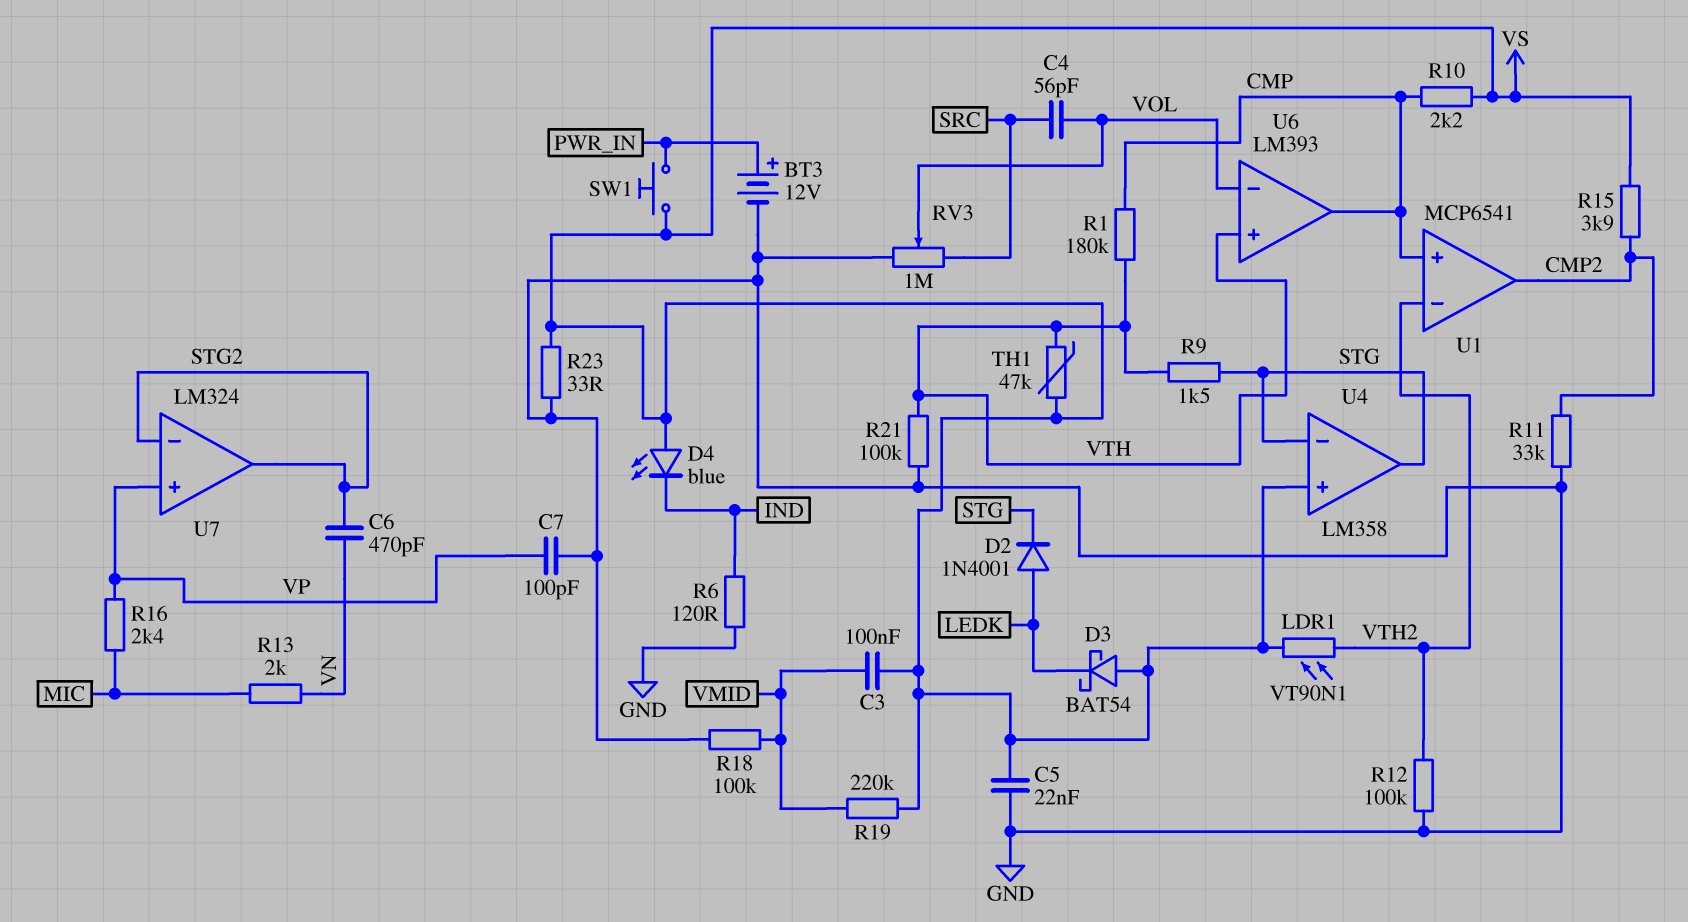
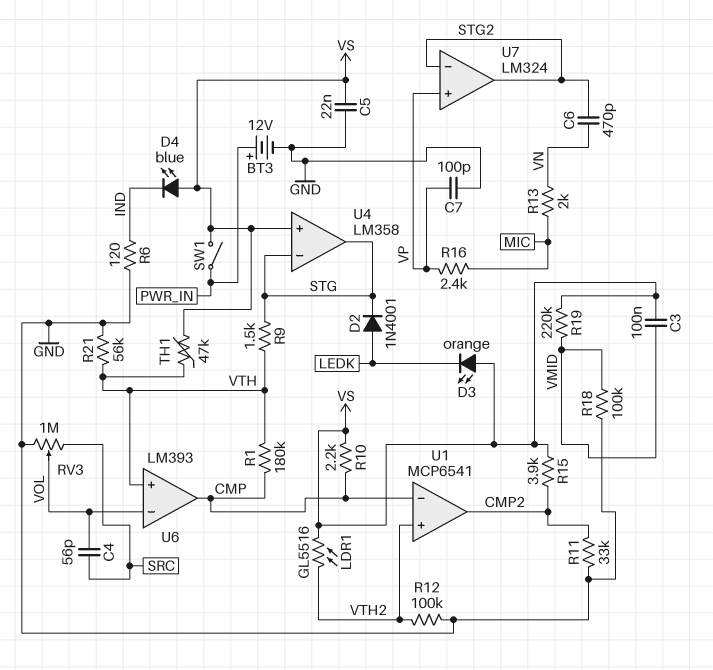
D3: schottky BAT54 (A VS, K LEDK) -> LED orange (A VS, K LEDK)
LDR1: VT90N1 (VS, VTH2) -> GL5516 (VS, VTH2)
R21: 100k (GND, VTH) -> 56k (GND, VTH)
R23: 33 (GND, VS) -> none
SW1: button (PWR_IN, VS) -> switch (PWR_IN, VS)
U1 pin in+: CMP -> VTH2
U1 pin in-: VTH2 -> CMP

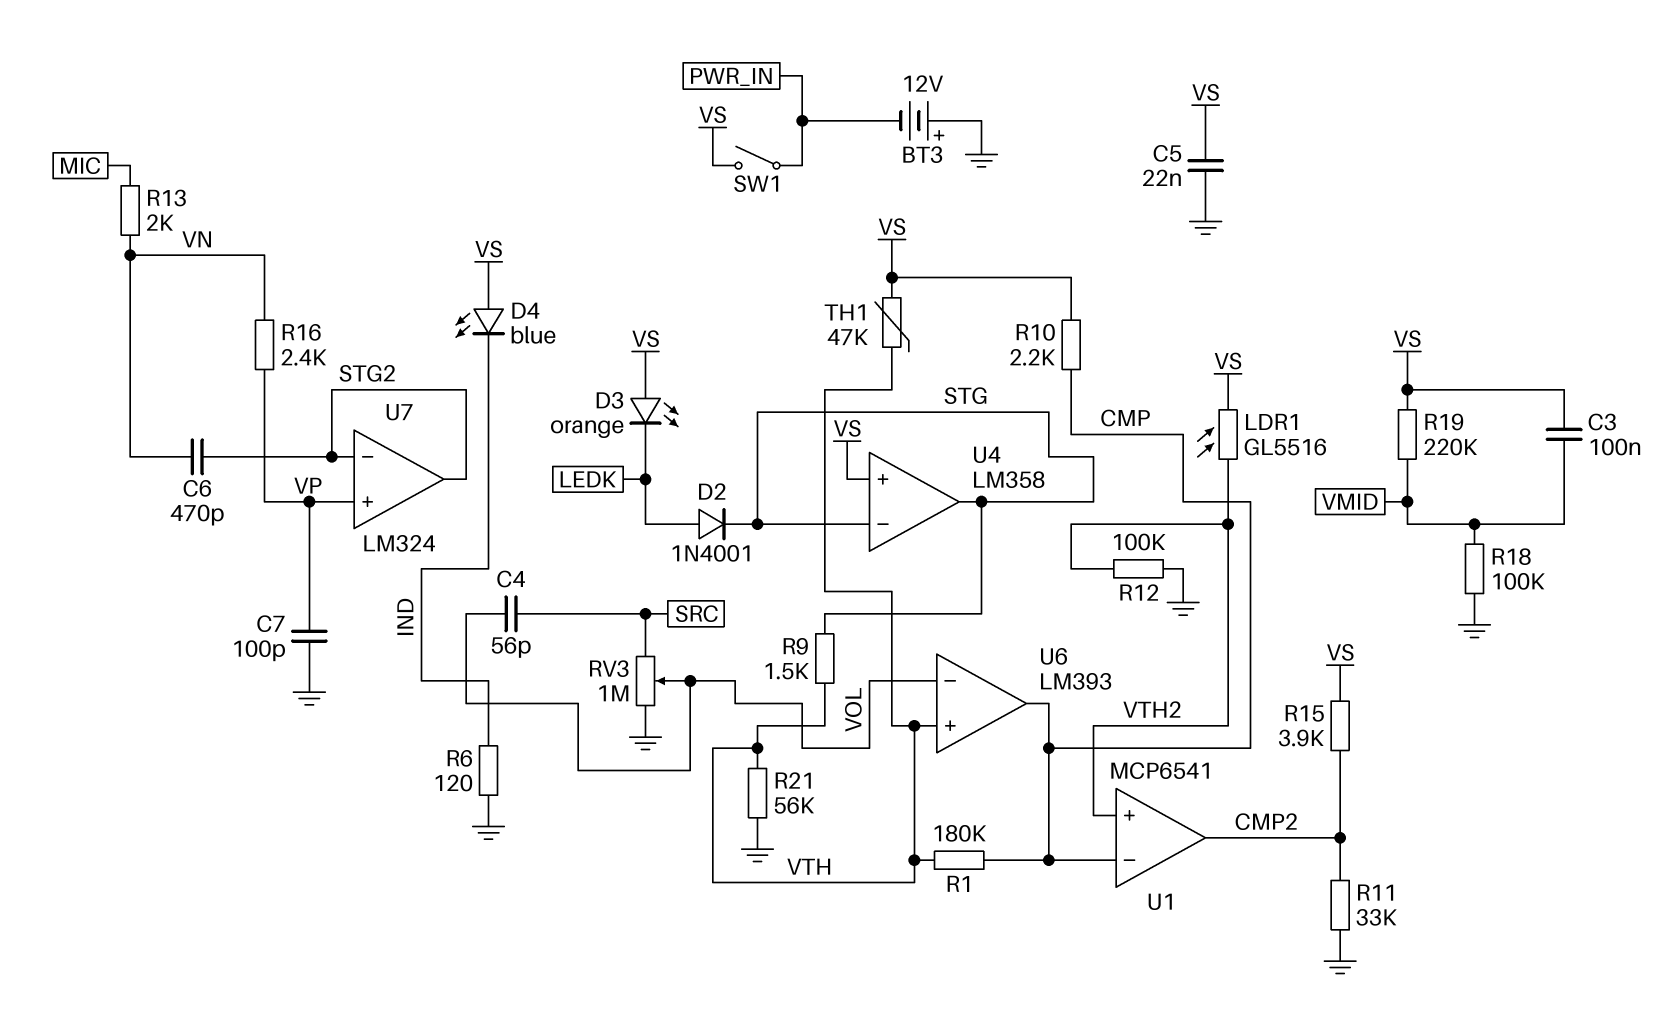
BT3: 12V (plus PWR_IN, minus GND) -> 12V (plus GND, minus PWR_IN)
R16: 2.4k (MIC, VP) -> 2.4k (VN, VP)

